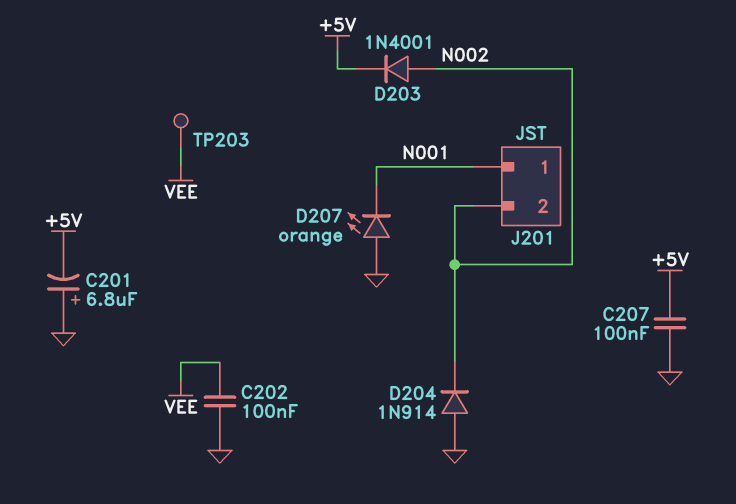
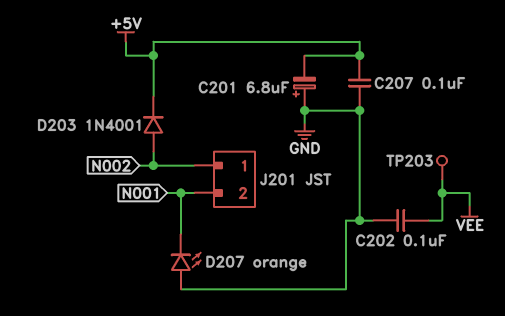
D204: diode 1N914 (A GND, K N002) -> none
J201 pin 1: N001 -> N002
J201 pin 2: N002 -> N001

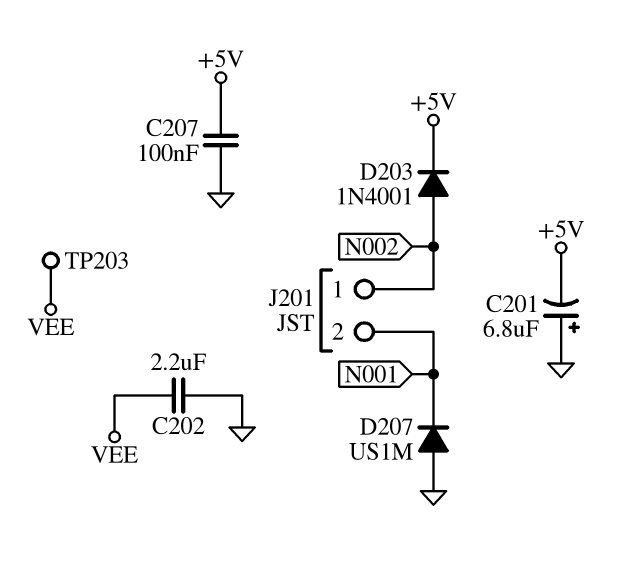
C202: 100nF (GND, VEE) -> 2.2uF (GND, VEE)
D207: LED orange (A GND, K N001) -> diode US1M (A GND, K N001)

